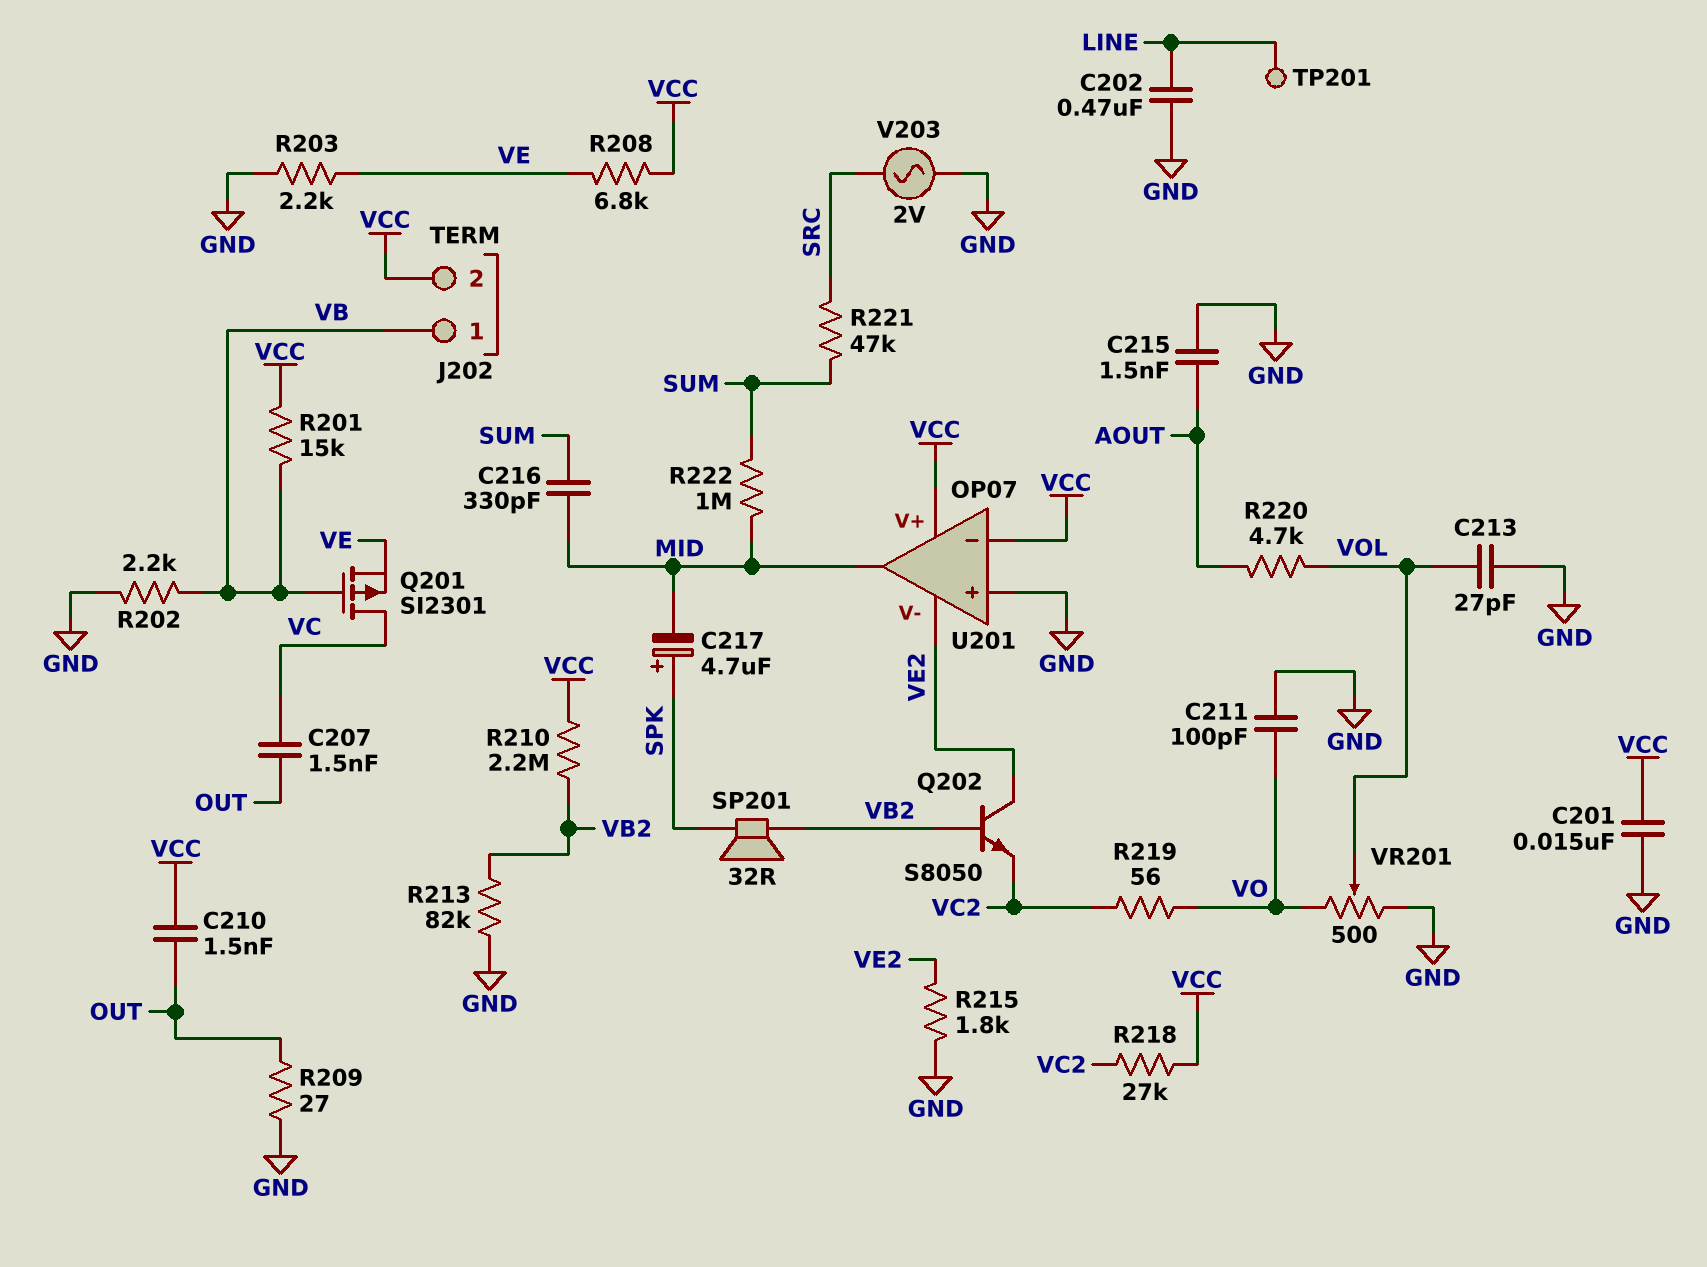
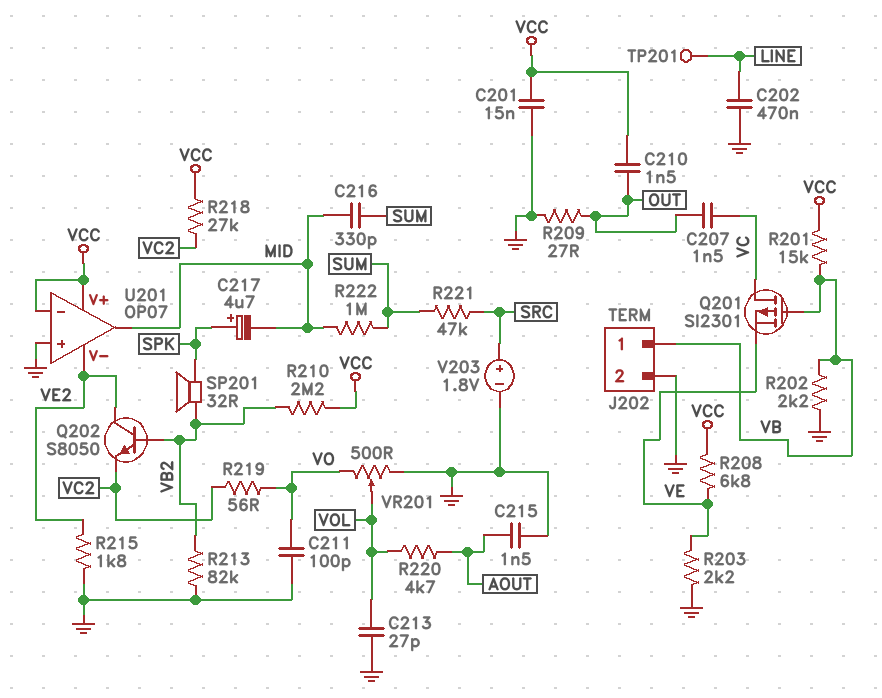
J202 pin 2: VCC -> GND
V203: AC 2V (GND, SRC) -> 1.8V (plus SRC, minus GND)

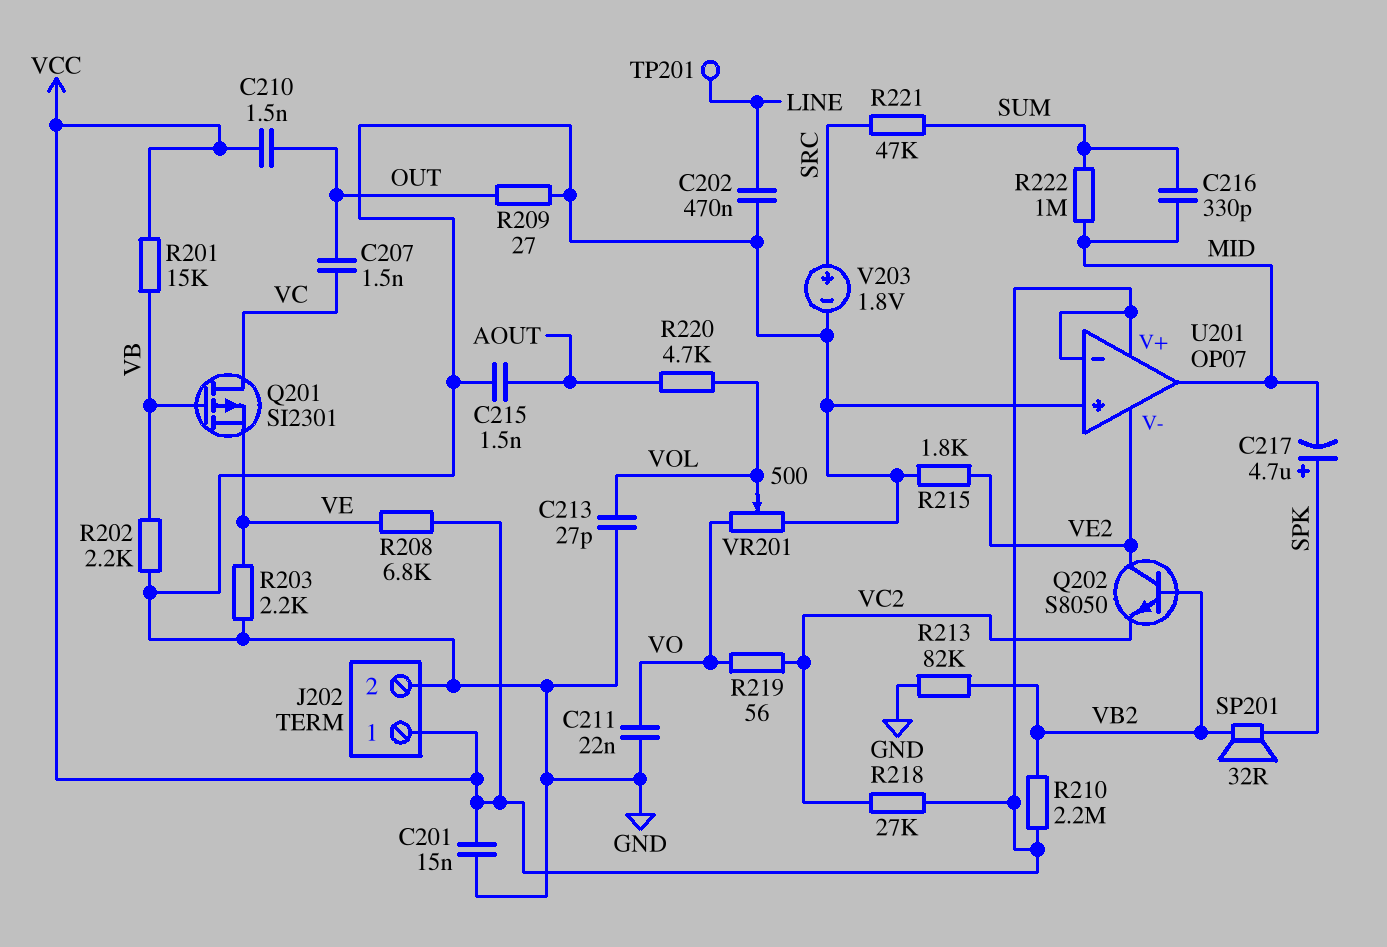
C211: 100pF (GND, VO) -> 22nF (GND, VO)
J202 pin 1: VB -> VCC

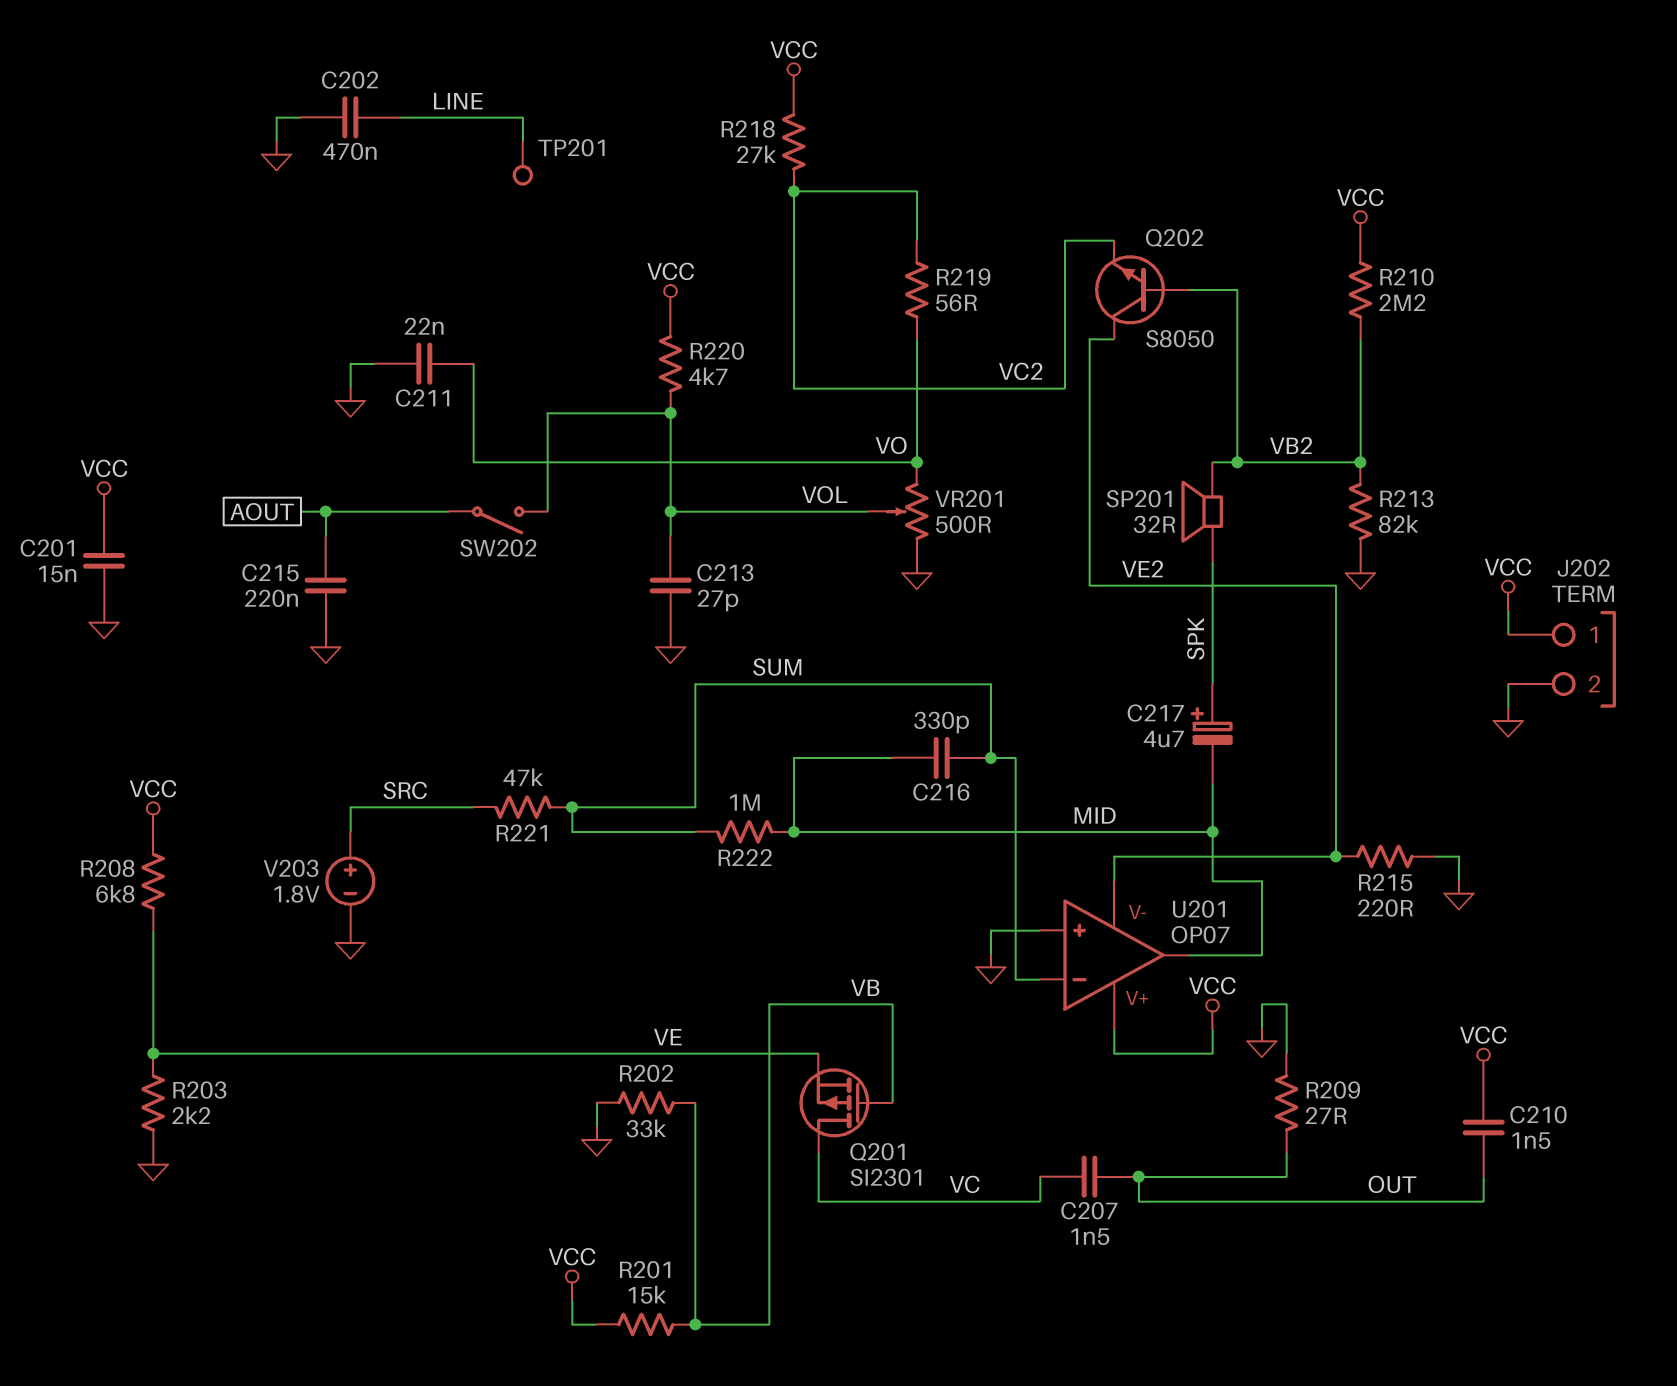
C215: 1.5nF (AOUT, GND) -> 220nF (AOUT, GND)
R202: 2.2k (GND, VB) -> 33k (GND, VB)
R215: 1.8k (GND, VE2) -> 220 (GND, VE2)
R220: 4.7k (AOUT, VOL) -> 4.7k (VCC, VOL)
SW202: none -> switch (AOUT, VOL)
U201 pin in-: VCC -> SUM

